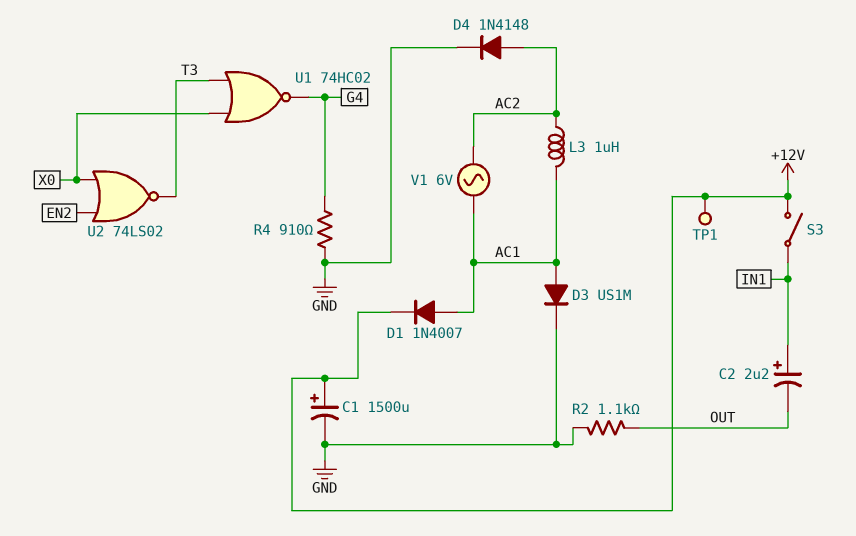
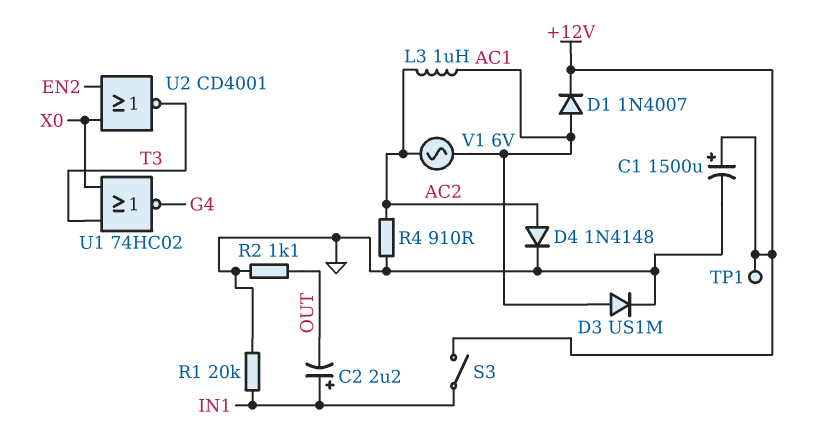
R1: none -> 20k (GND, IN1)
R4: 910 (G4, GND) -> 910 (AC2, GND)
U2: NOR 74LS02 (in EN2, in X0, out T3) -> NOR CD4001 (in EN2, in X0, out T3)

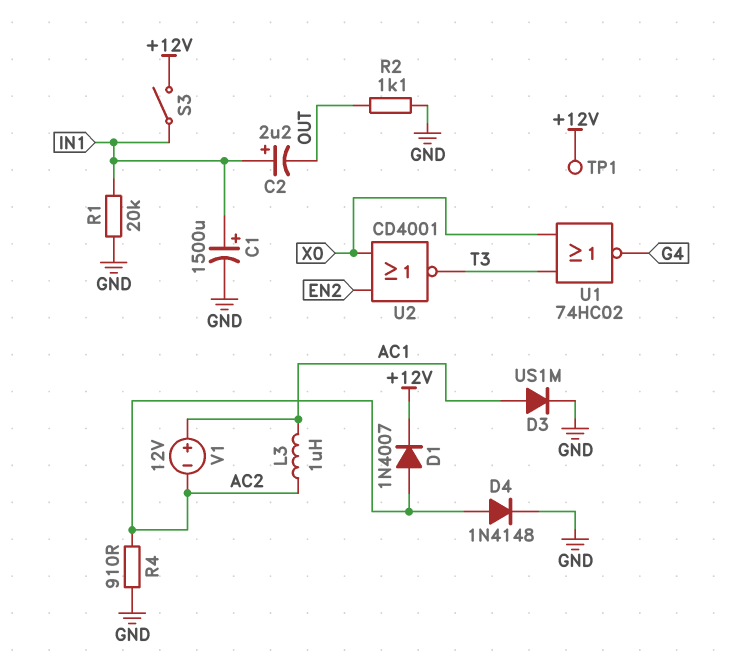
C1: 1500uF (plus +12V, minus GND) -> 1500uF (plus IN1, minus GND)
D1: diode 1N4007 (A AC1, K +12V) -> diode 1N4007 (A AC2, K +12V)
V1: AC 6V (AC1, AC2) -> 12V (plus AC1, minus AC2)

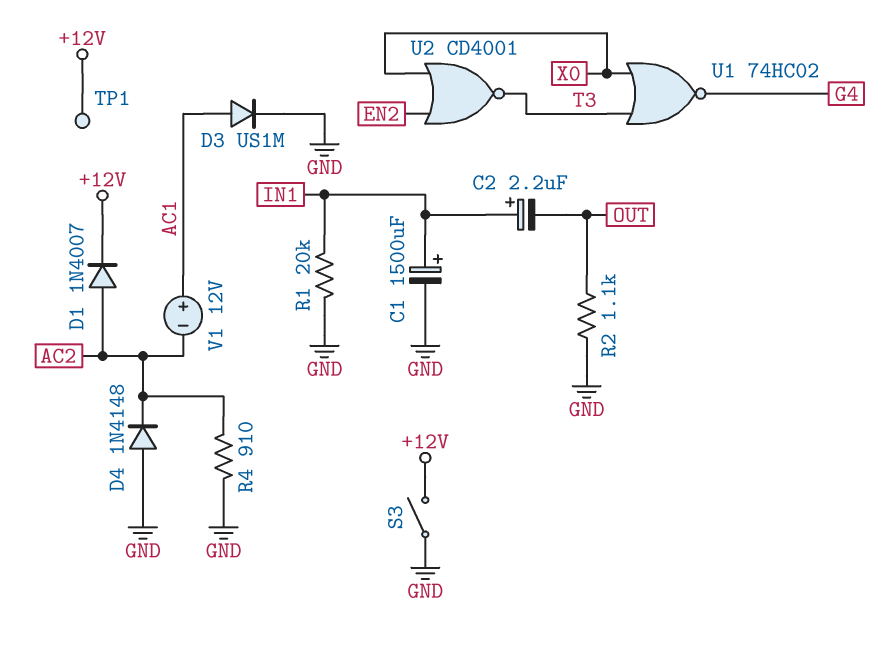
D4: diode 1N4148 (A AC2, K GND) -> diode 1N4148 (A GND, K AC2)
L3: 1uH (AC1, AC2) -> none
S3: switch (+12V, IN1) -> switch (+12V, GND)

